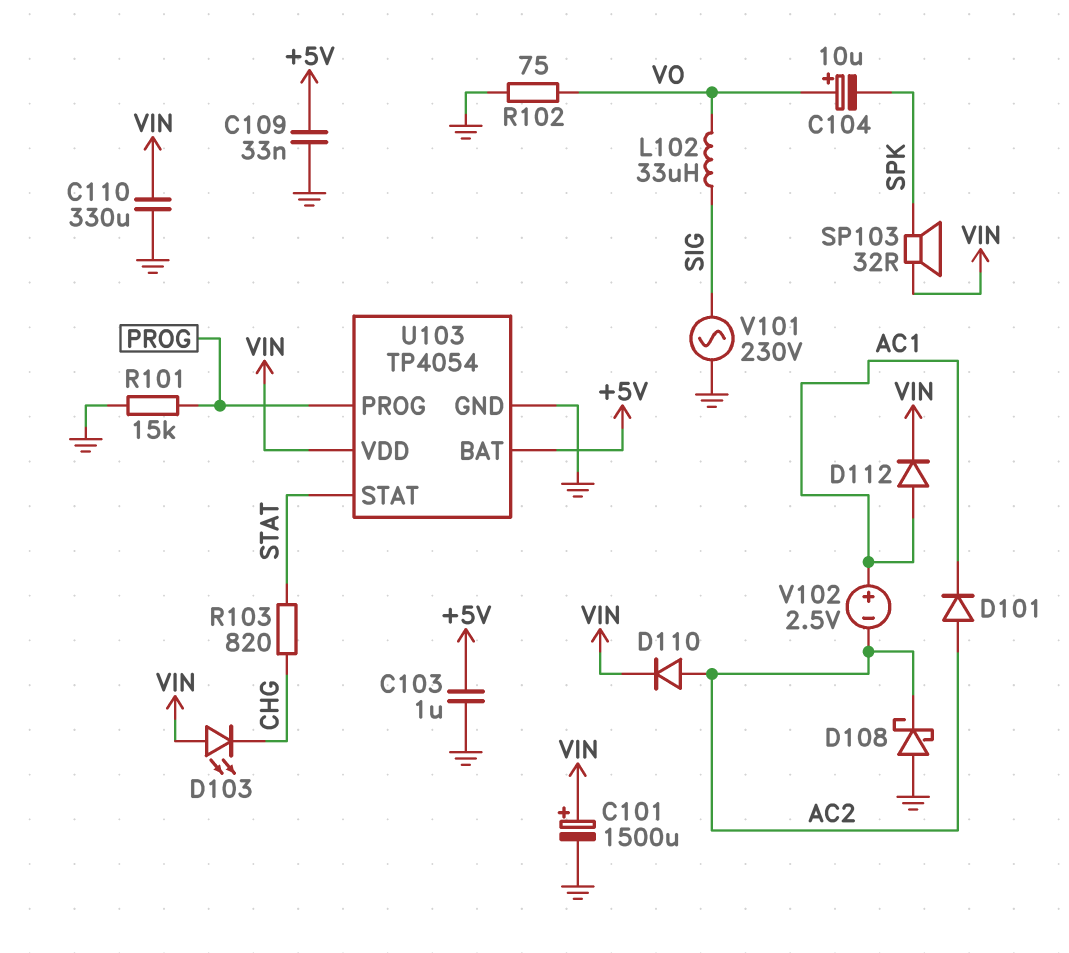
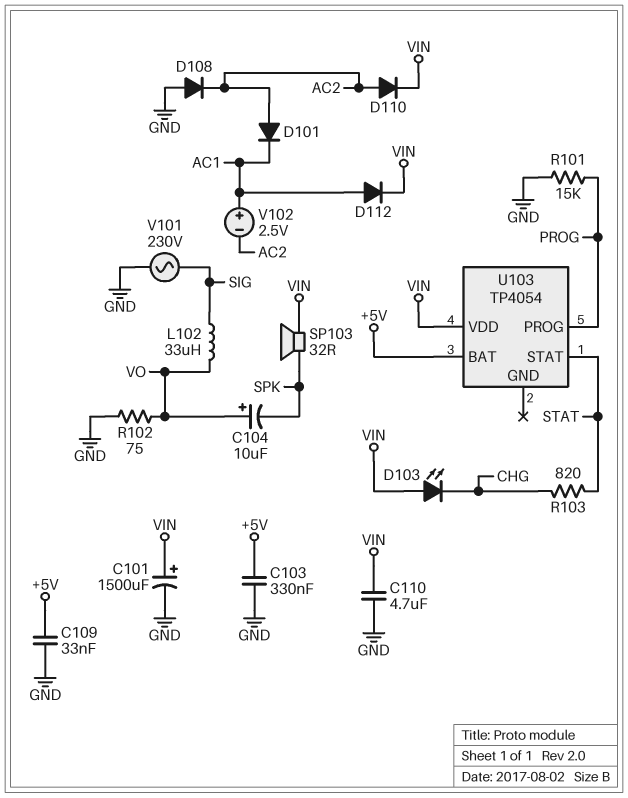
C103: 1uF (+5V, GND) -> 330nF (+5V, GND)
C110: 330uF (GND, VIN) -> 4.7uF (GND, VIN)
D108: schottky (A GND, K AC2) -> diode (A GND, K AC2)
U103 pin GND: GND -> none

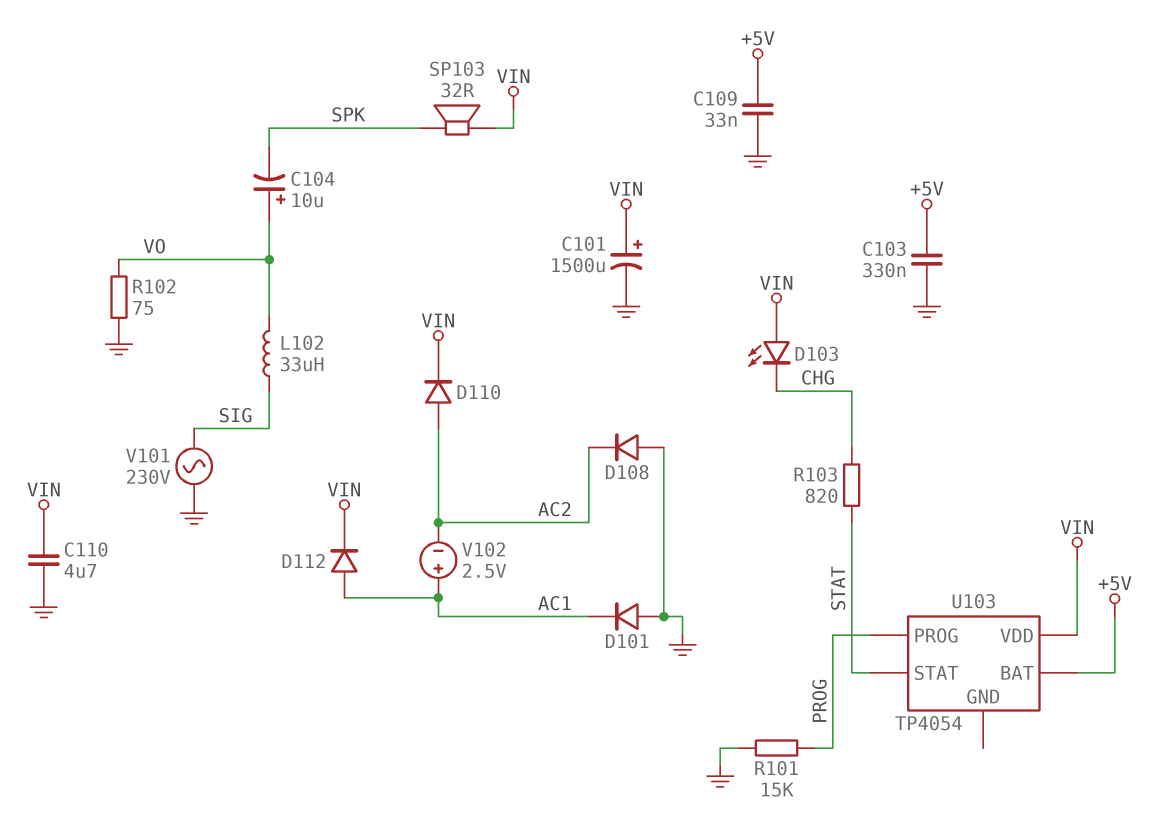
D101: diode (A AC2, K AC1) -> diode (A GND, K AC1)

